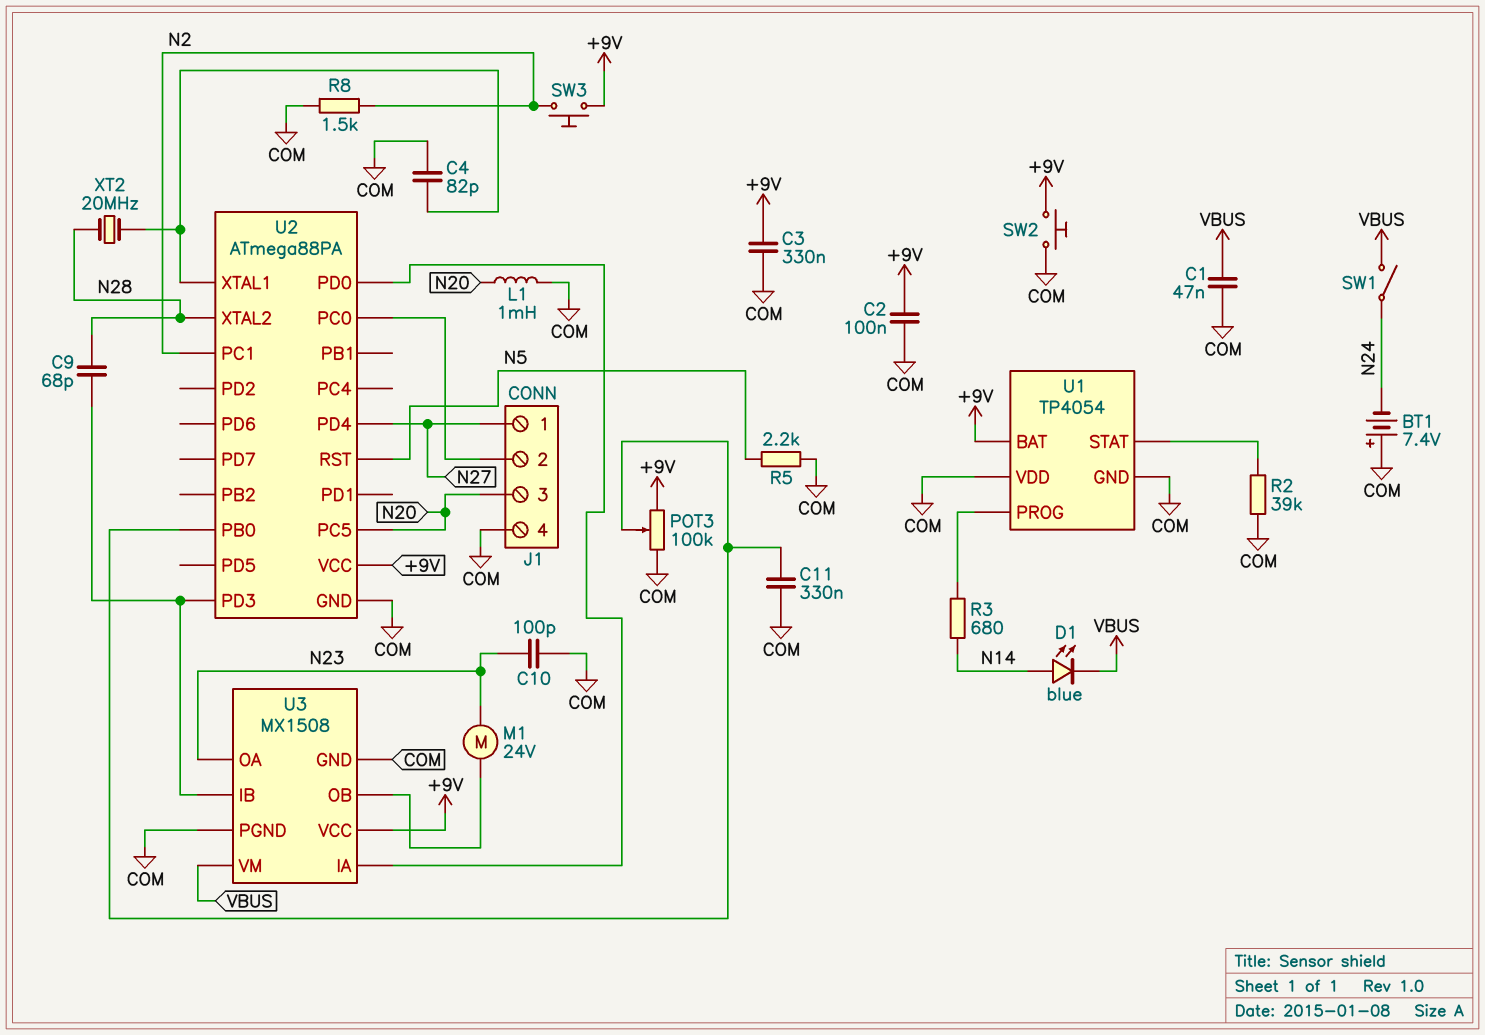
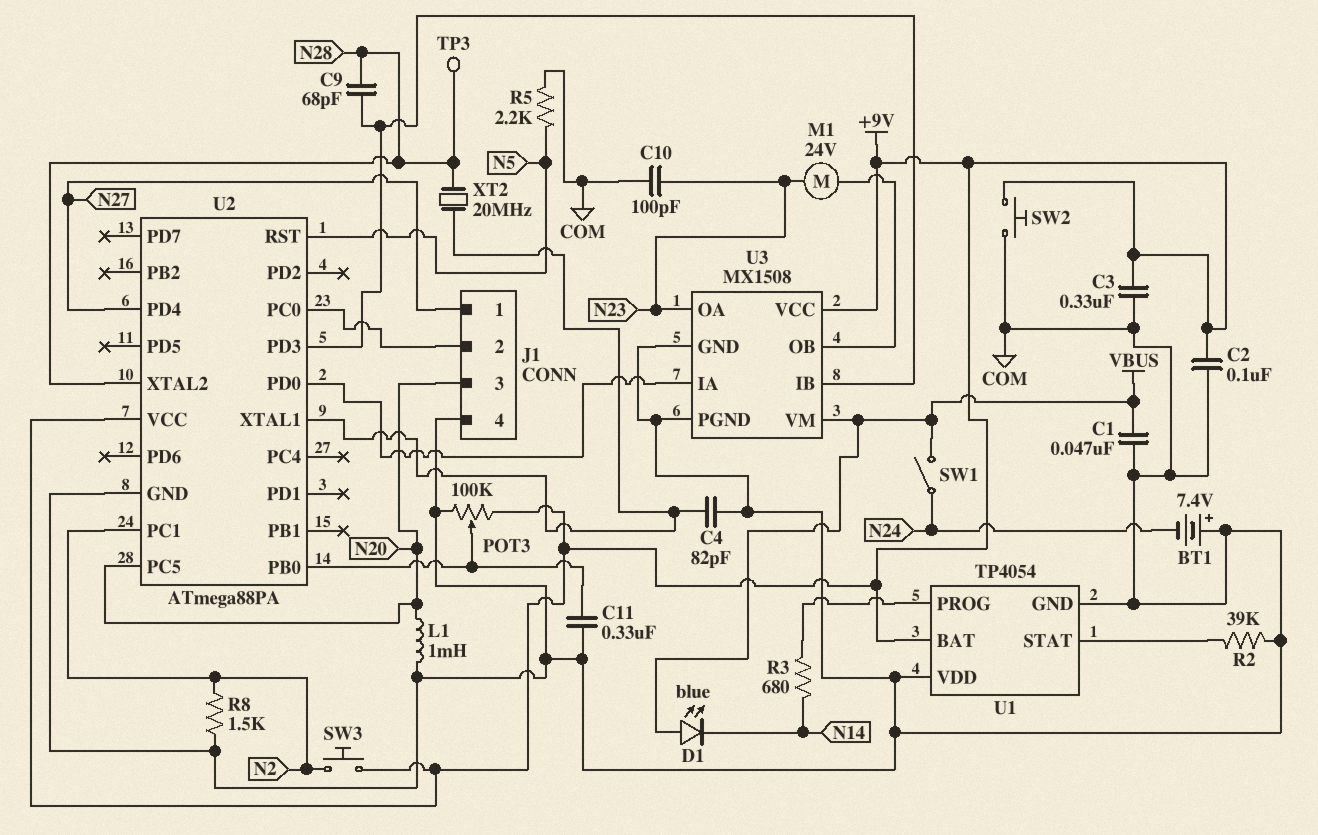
D1: LED blue (A N14, K VBUS) -> LED blue (A VBUS, K N14)
TP3: none -> test point (N28)

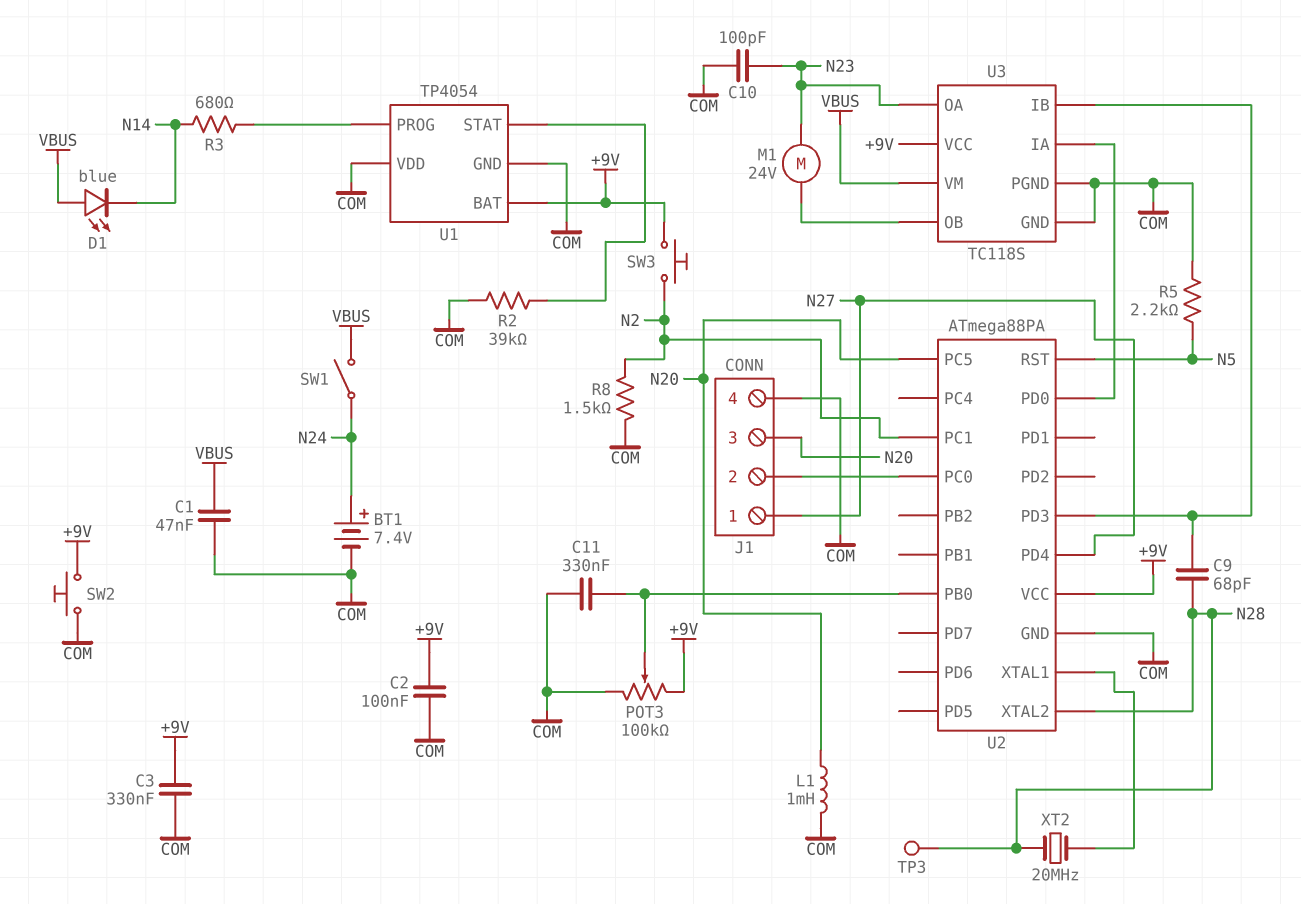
BT1: 7.4V (plus COM, minus N24) -> 7.4V (plus N24, minus COM)
C4: 82pF (COM, U2/XTAL1) -> none
U3: MX1508 -> TC118S

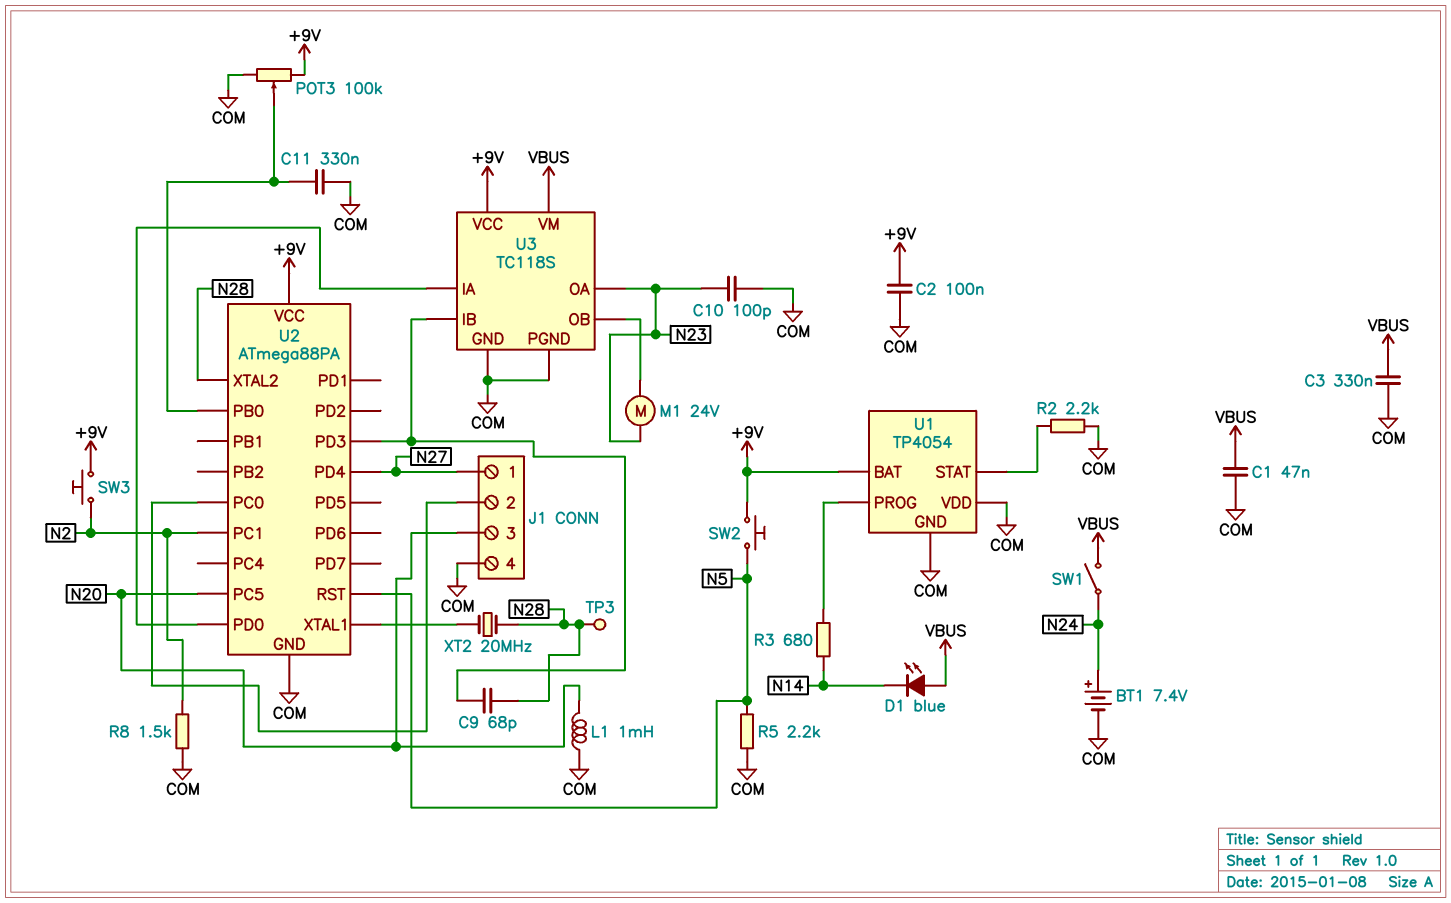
C3: 330nF (+9V, COM) -> 330nF (COM, VBUS)
R2: 39k (COM, U1/STAT) -> 2.2k (COM, U1/STAT)
SW2: button (+9V, COM) -> button (+9V, N5)

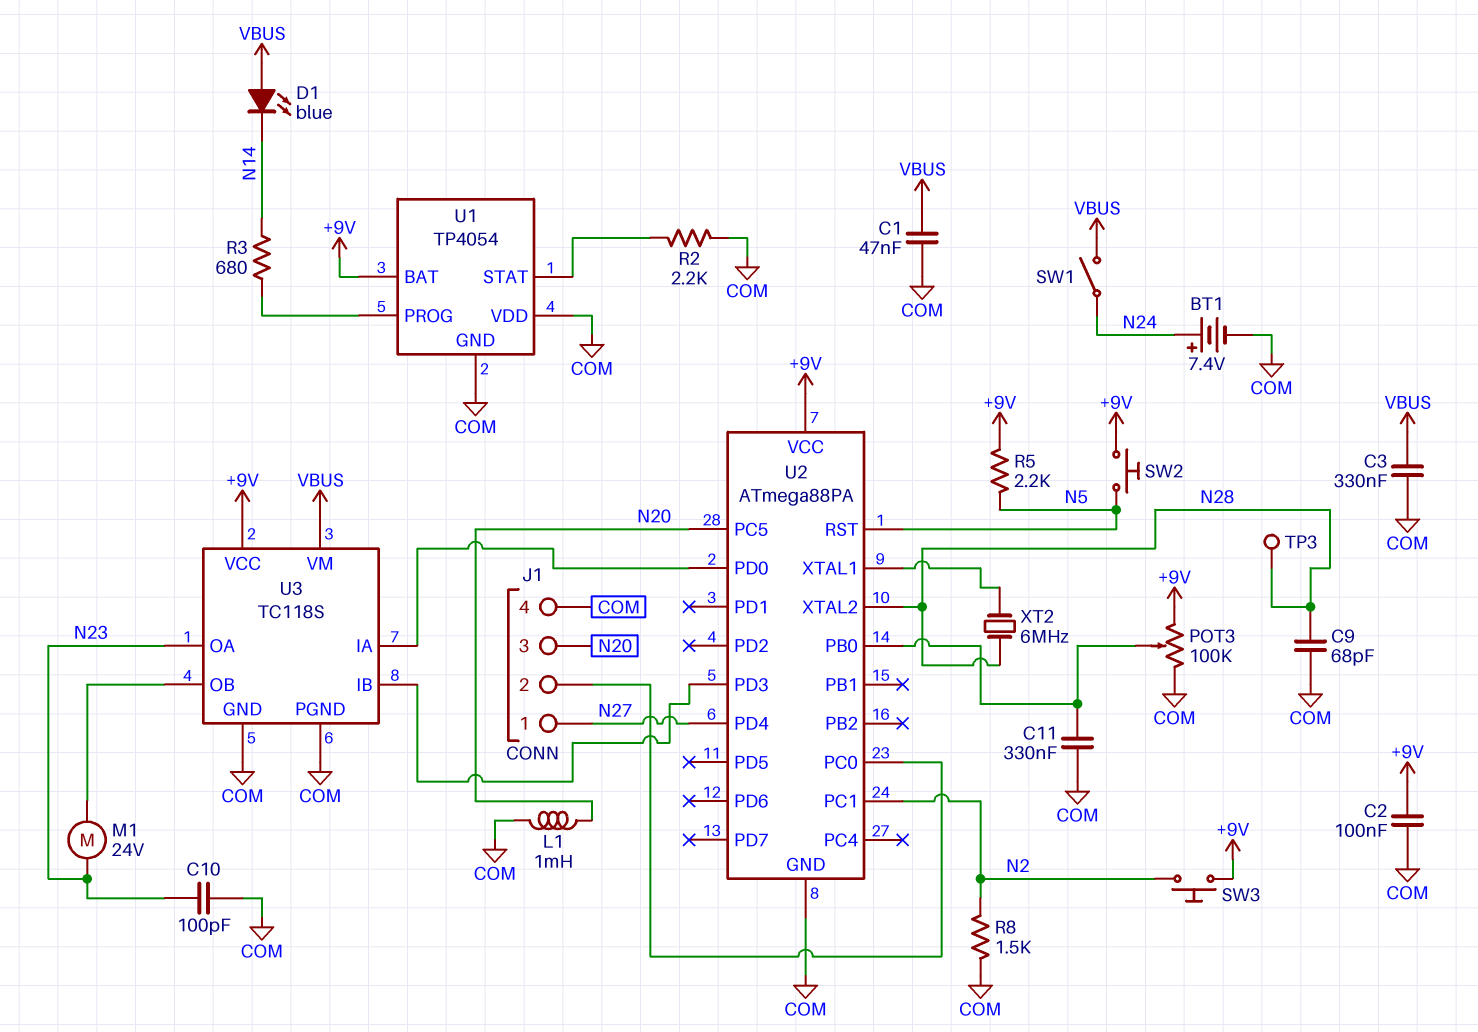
C9: 68pF (N28, U2/PD3) -> 68pF (COM, N28)
R5: 2.2k (COM, N5) -> 2.2k (+9V, N5)
XT2: 20MHz (N28, U2/XTAL1) -> 6MHz (N28, U2/XTAL1)

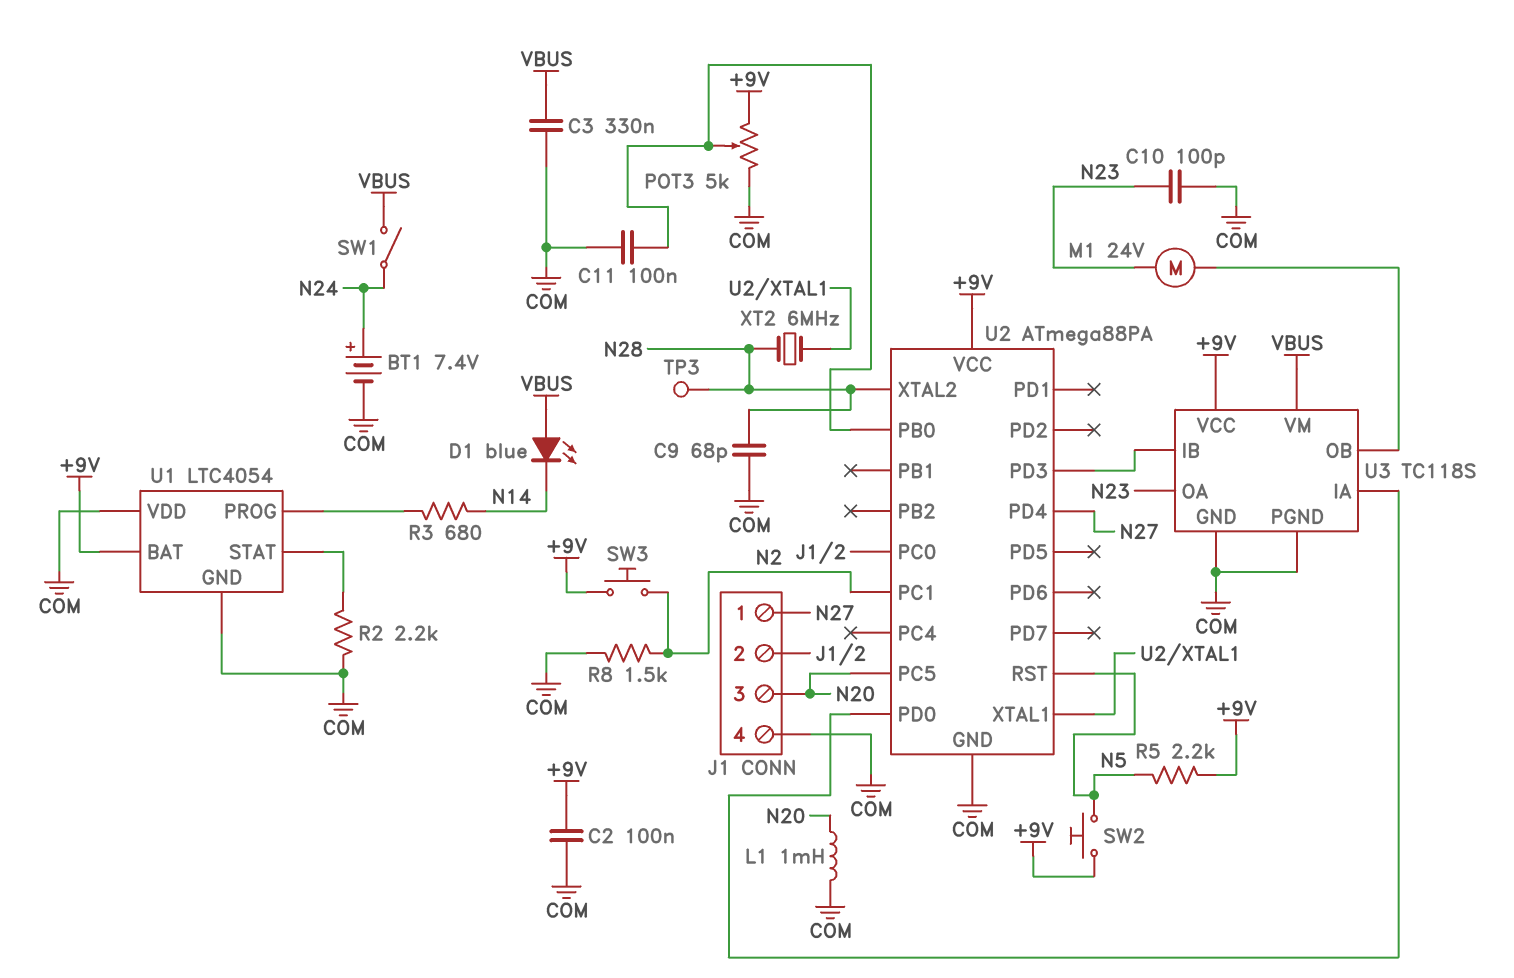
C1: 47nF (COM, VBUS) -> none
C11: 330nF (COM, U2/PB0) -> 100nF (COM, U2/PB0)
POT3: 100k (+9V, COM, wiper U2/PB0) -> 5k (+9V, COM, wiper U2/PB0)
U1: TP4054 -> LTC4054

